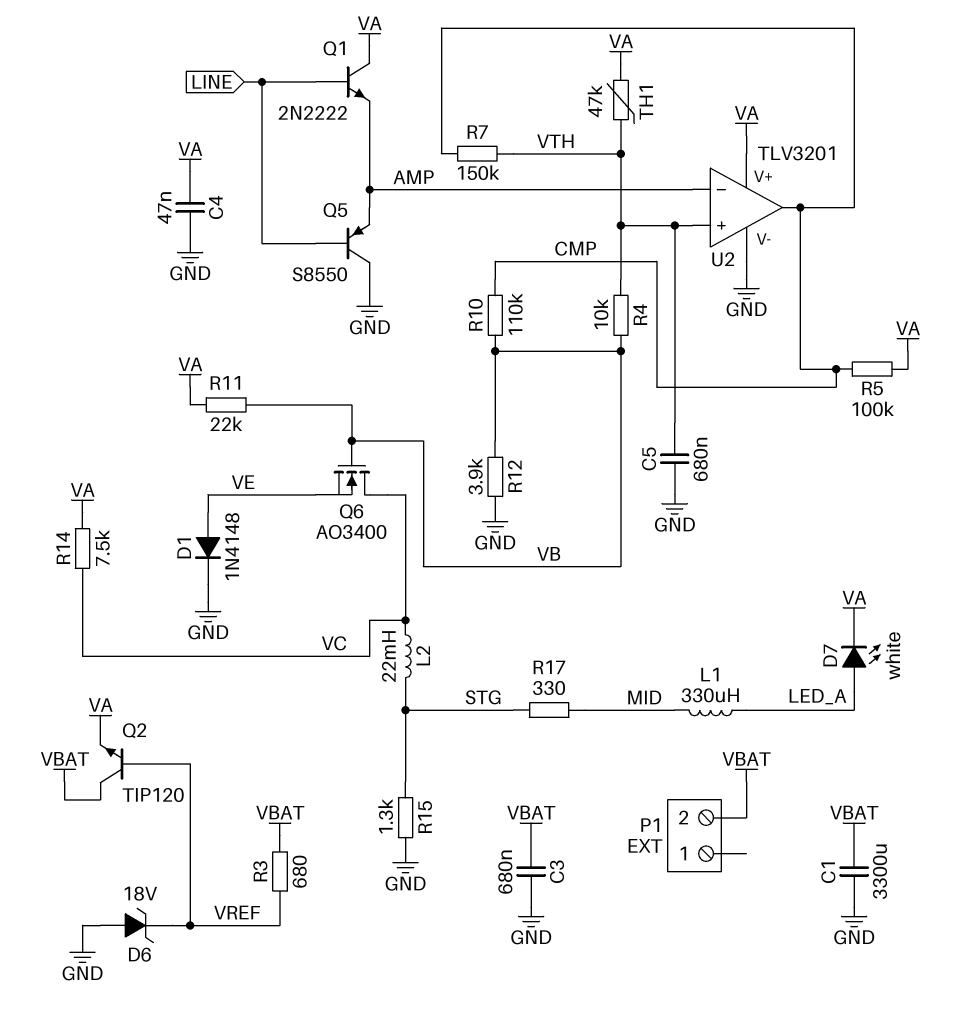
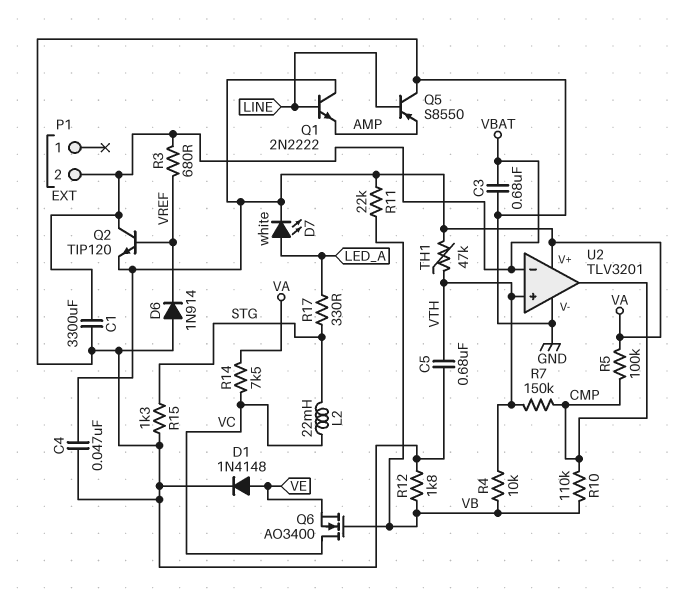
D6: zener 18V (A GND, K VREF) -> diode 1N914 (A GND, K VREF)
L1: 330uH (LED_A, MID) -> none
R12: 3.9k (GND, VB) -> 1.8k (GND, VB)
R17: 330 (MID, STG) -> 330 (LED_A, STG)
U2 pin in-: AMP -> VBAT

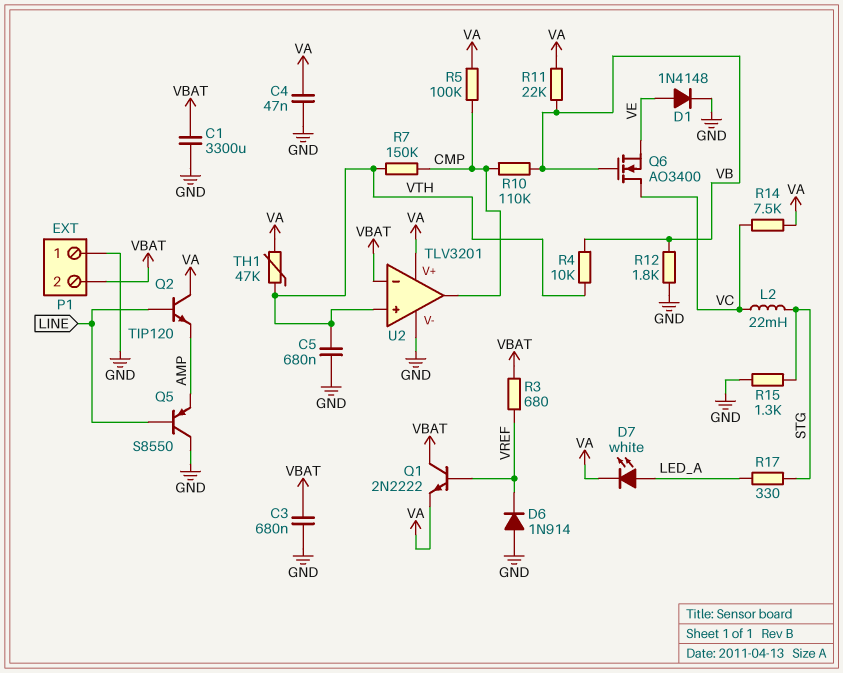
P1 pin 1: none -> GND
Q1: NPN 2N2222 (B LINE, C VA, E AMP) -> NPN 2N2222 (B VREF, C VBAT, E VA)
Q2: NPN TIP120 (B VREF, C VBAT, E VA) -> NPN TIP120 (B LINE, C VA, E AMP)

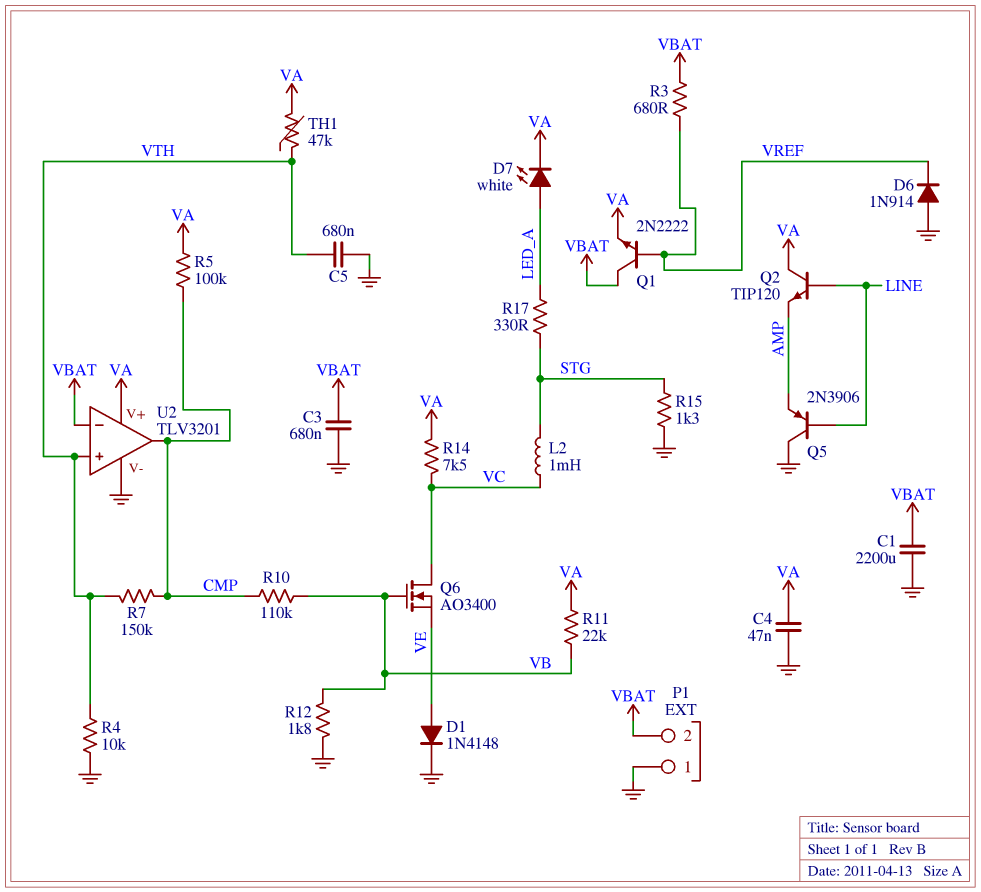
C1: 3300uF (GND, VBAT) -> 2200uF (GND, VBAT)
L2: 22mH (STG, VC) -> 1mH (STG, VC)
Q5: PNP S8550 (B LINE, C GND, E AMP) -> PNP 2N3906 (B LINE, C GND, E AMP)
R4: 10k (VB, VTH) -> 10k (GND, VTH)

